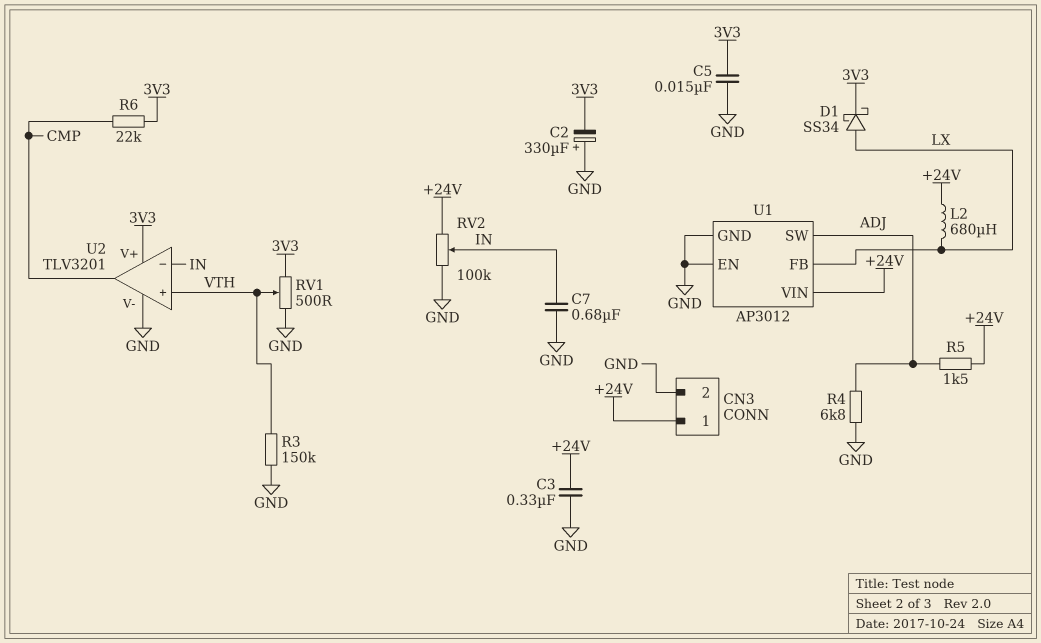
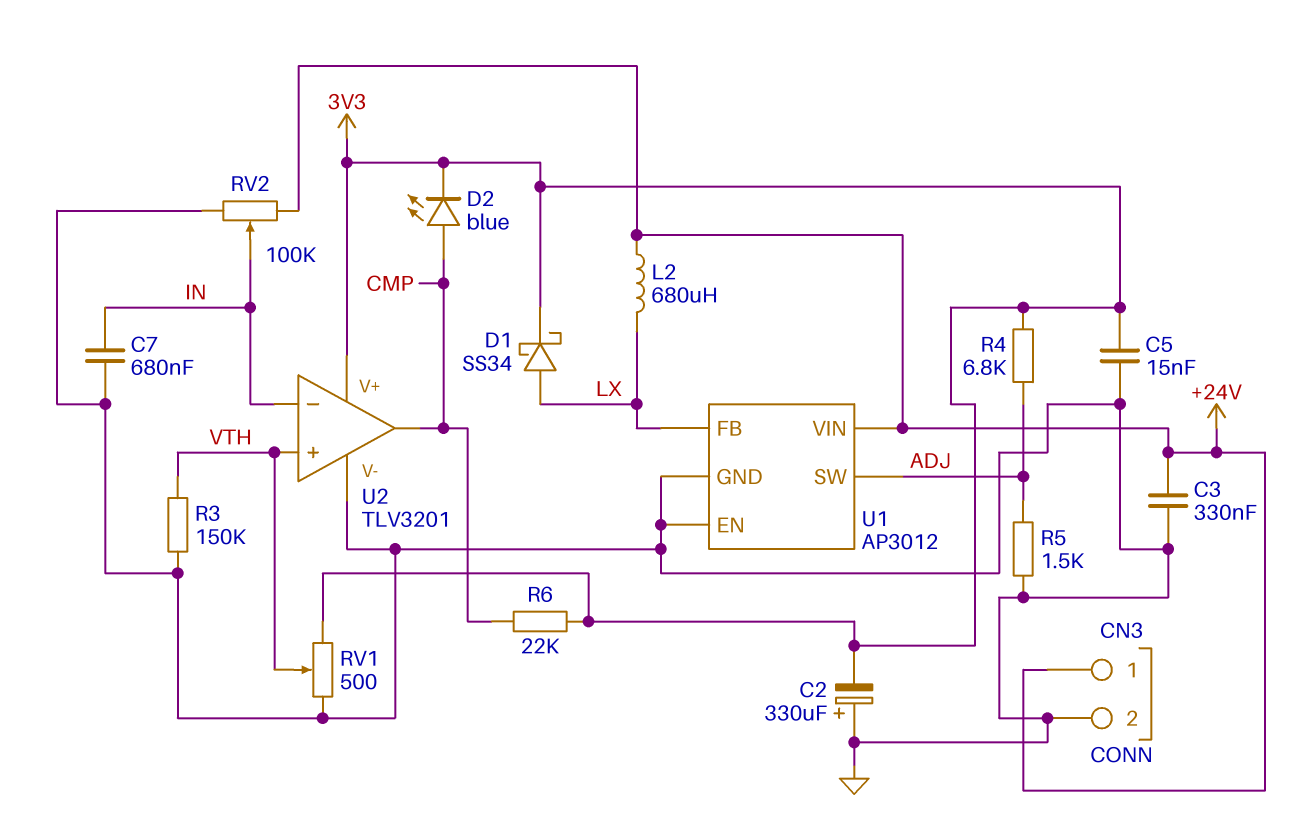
D2: none -> LED blue (A CMP, K 3V3)
R4: 6.8k (ADJ, GND) -> 6.8k (3V3, ADJ)
R5: 1.5k (+24V, ADJ) -> 1.5k (ADJ, GND)

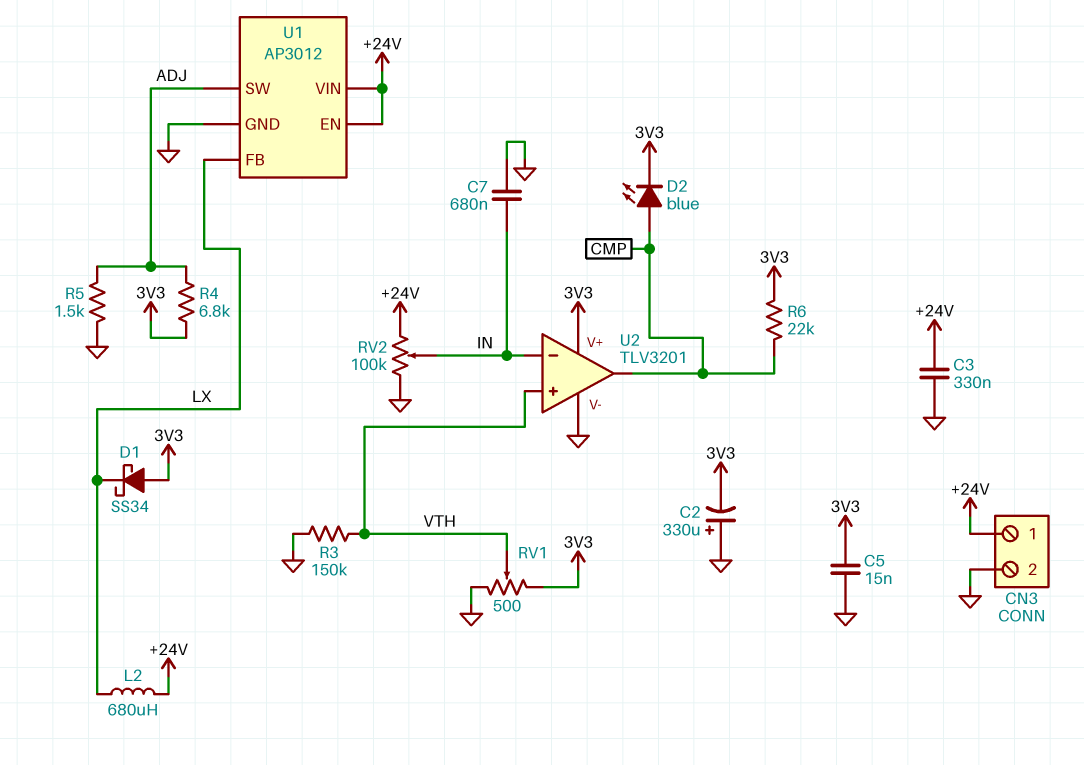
D1: schottky SS34 (A LX, K 3V3) -> schottky SS34 (A 3V3, K LX)
U1 pin EN: GND -> +24V

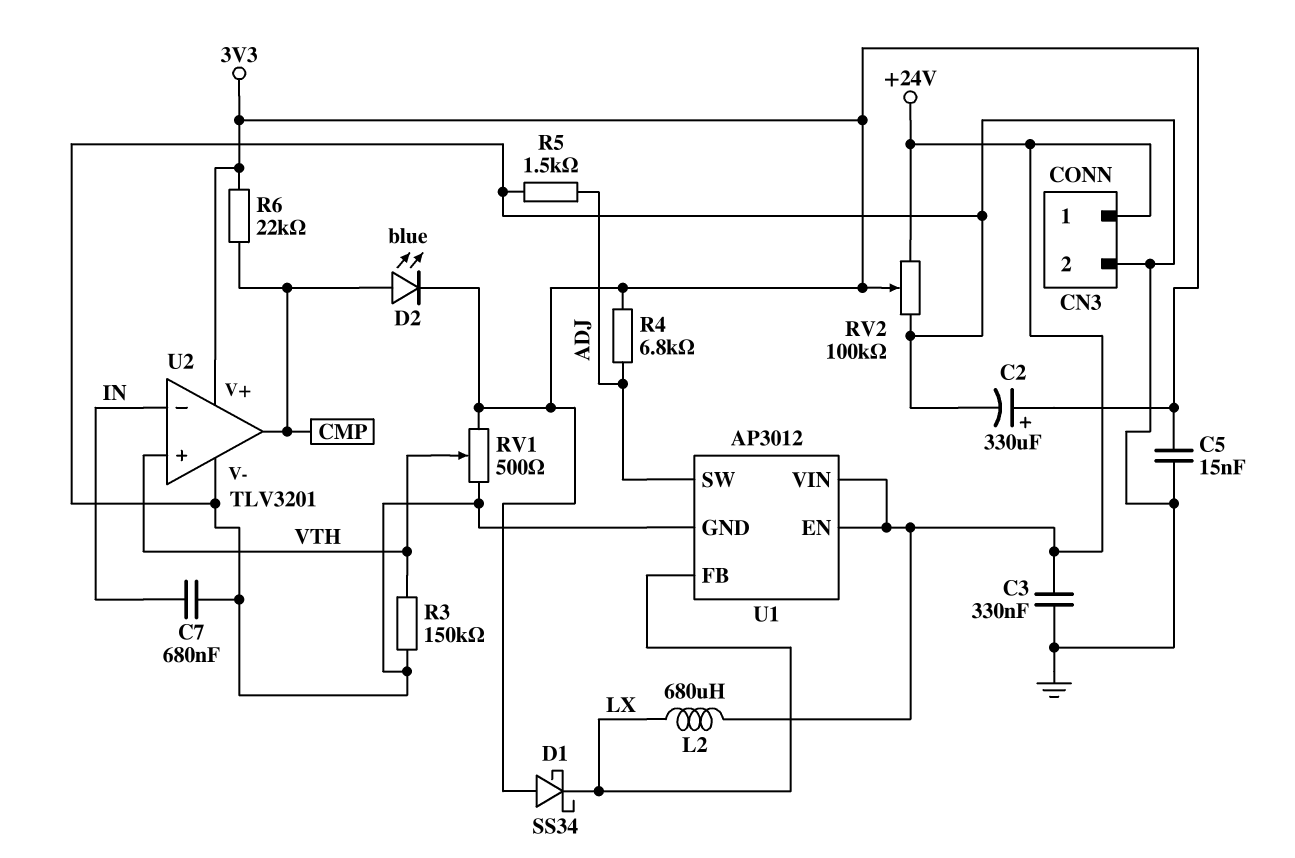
C2: 330uF (plus GND, minus 3V3) -> 330uF (plus 3V3, minus GND)
RV2: 100k (+24V, GND, wiper IN) -> 100k (+24V, GND, wiper 3V3)

